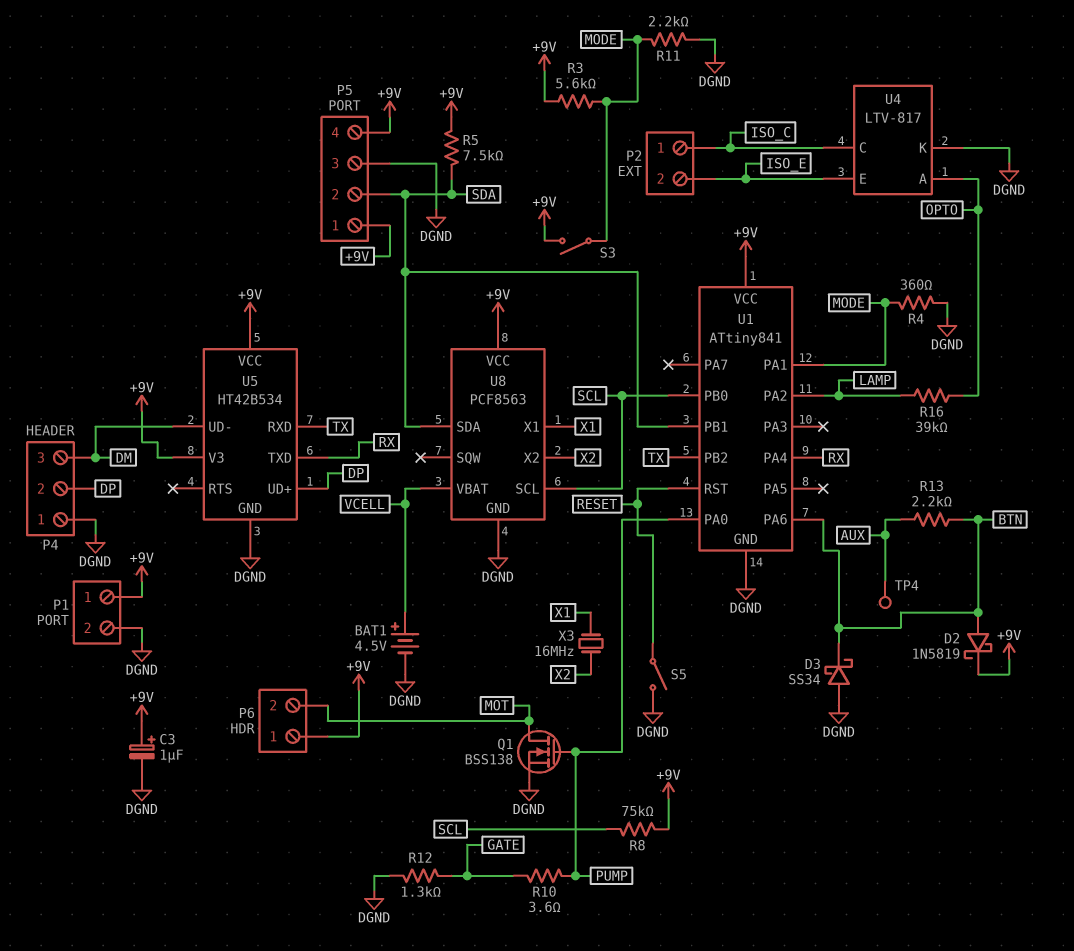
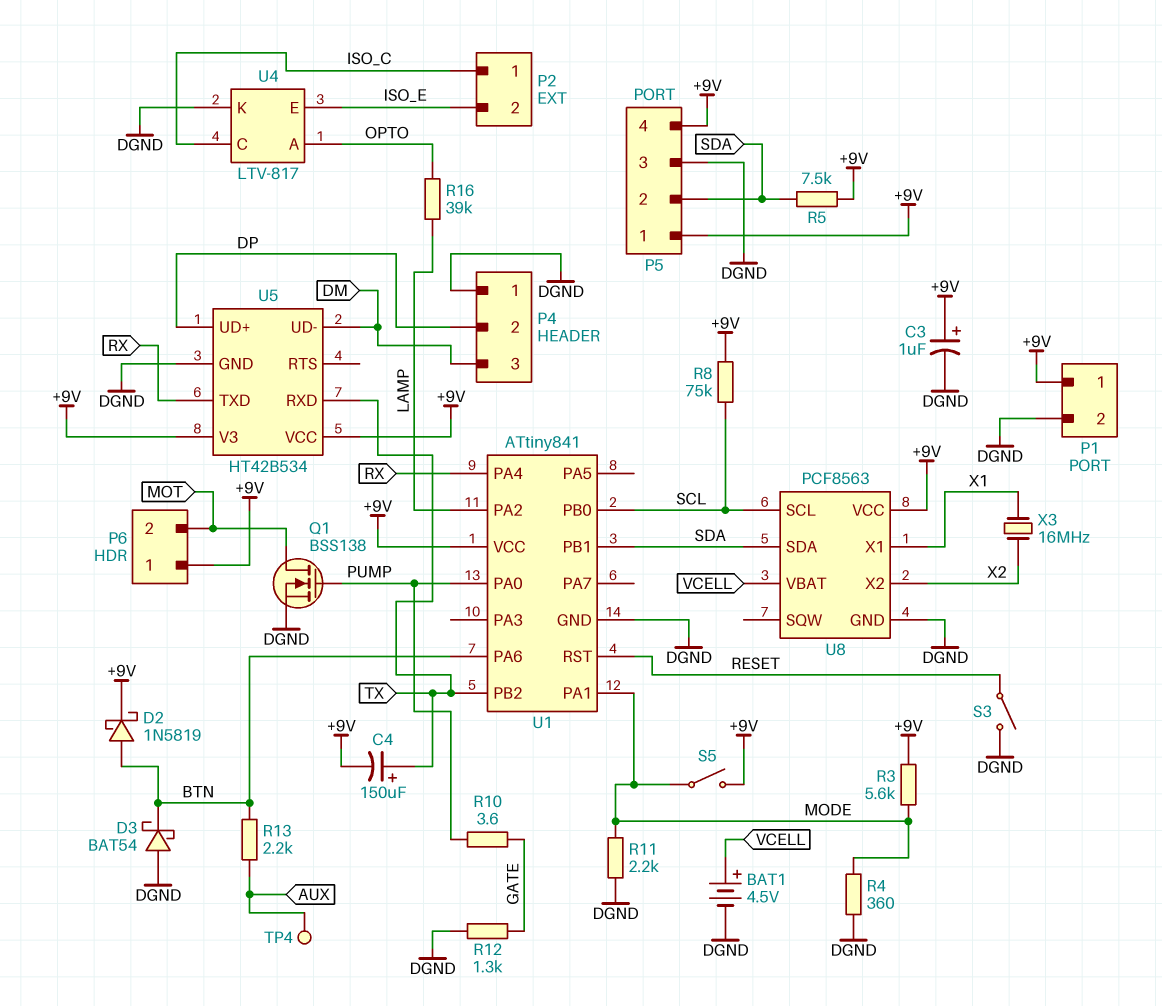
C4: none -> 150uF (plus TX, minus +9V)
D3: schottky SS34 (A DGND, K BTN) -> schottky BAT54 (A DGND, K BTN)
S3: switch (+9V, MODE) -> switch (DGND, RESET)
S5: switch (DGND, RESET) -> switch (+9V, MODE)

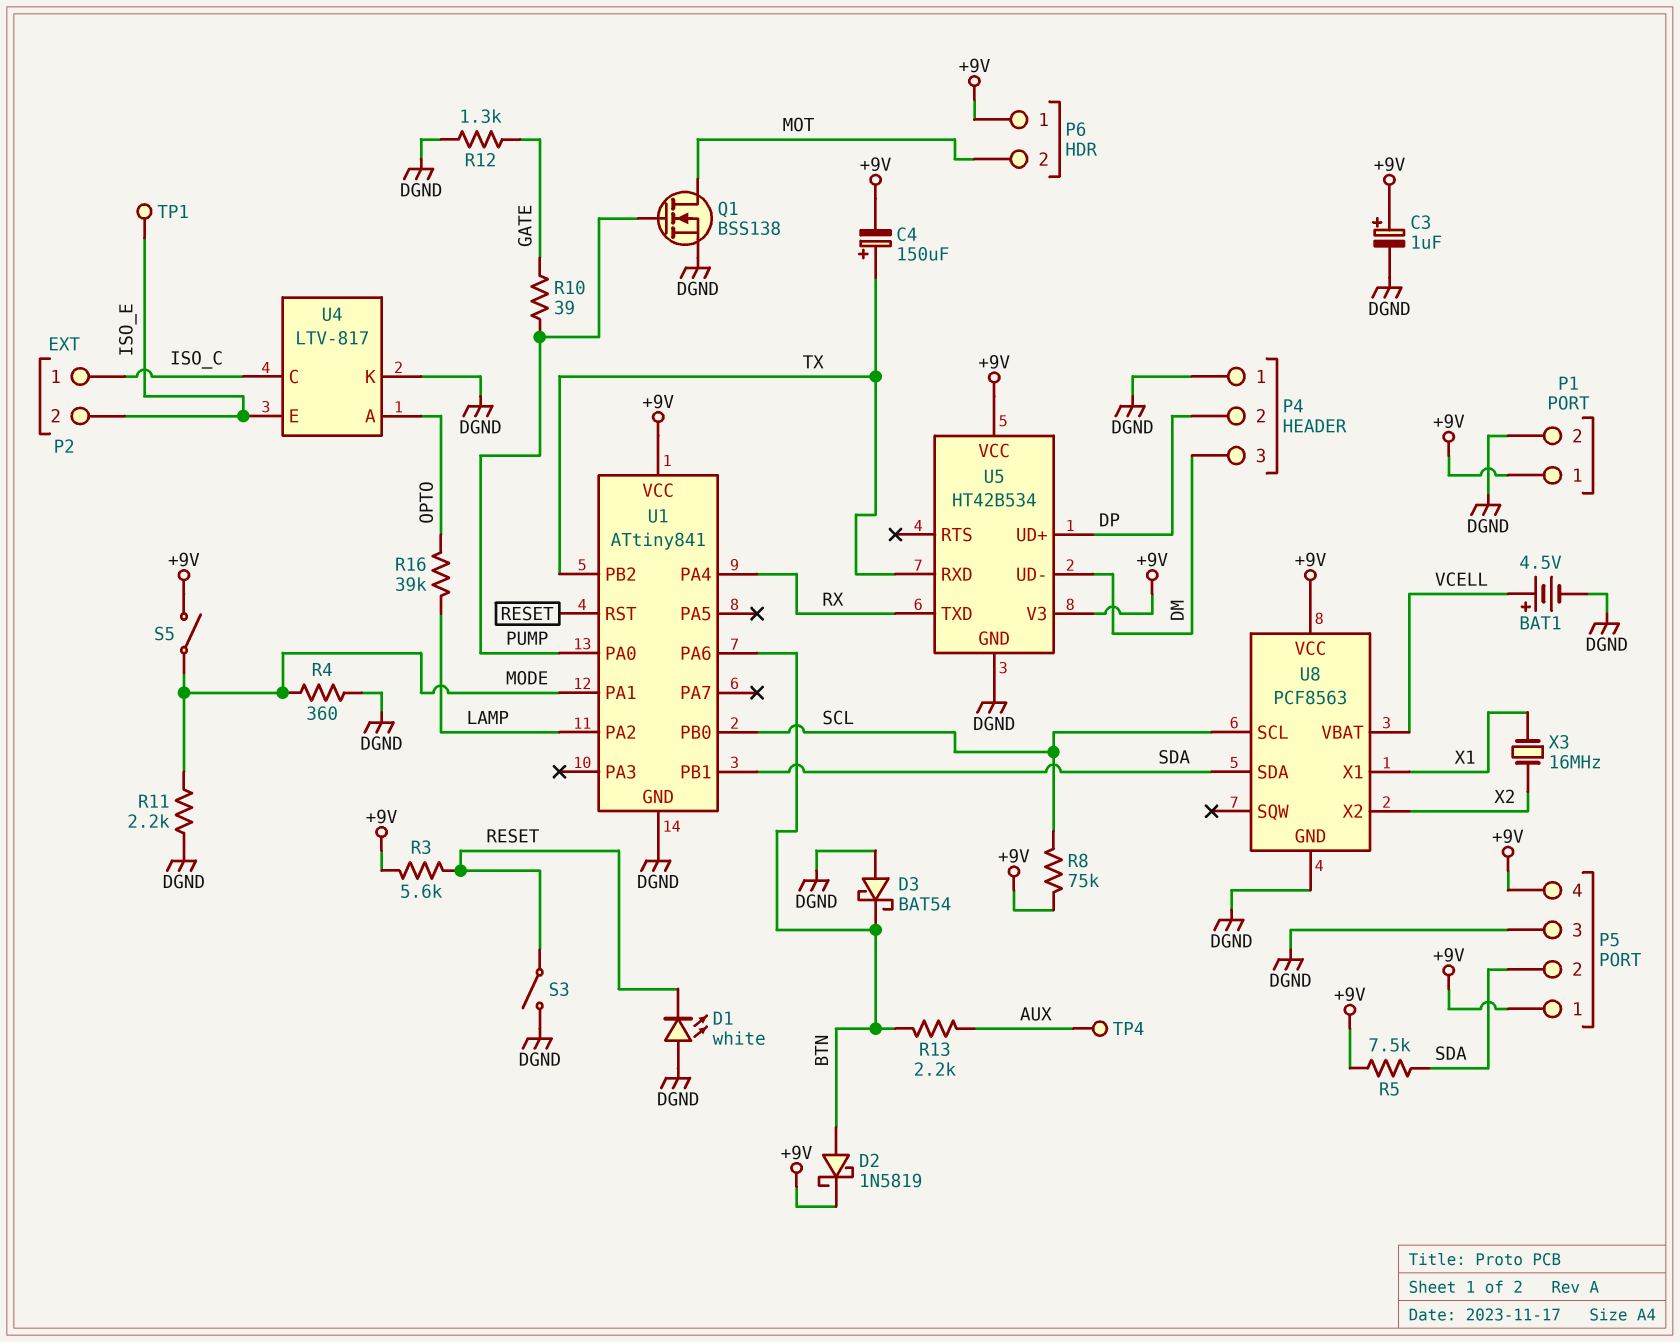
D1: none -> LED white (A DGND, K RESET)
R3: 5.6k (+9V, MODE) -> 5.6k (+9V, RESET)
R10: 3.6 (GATE, PUMP) -> 39 (GATE, PUMP)
TP1: none -> test point (ISO_E)

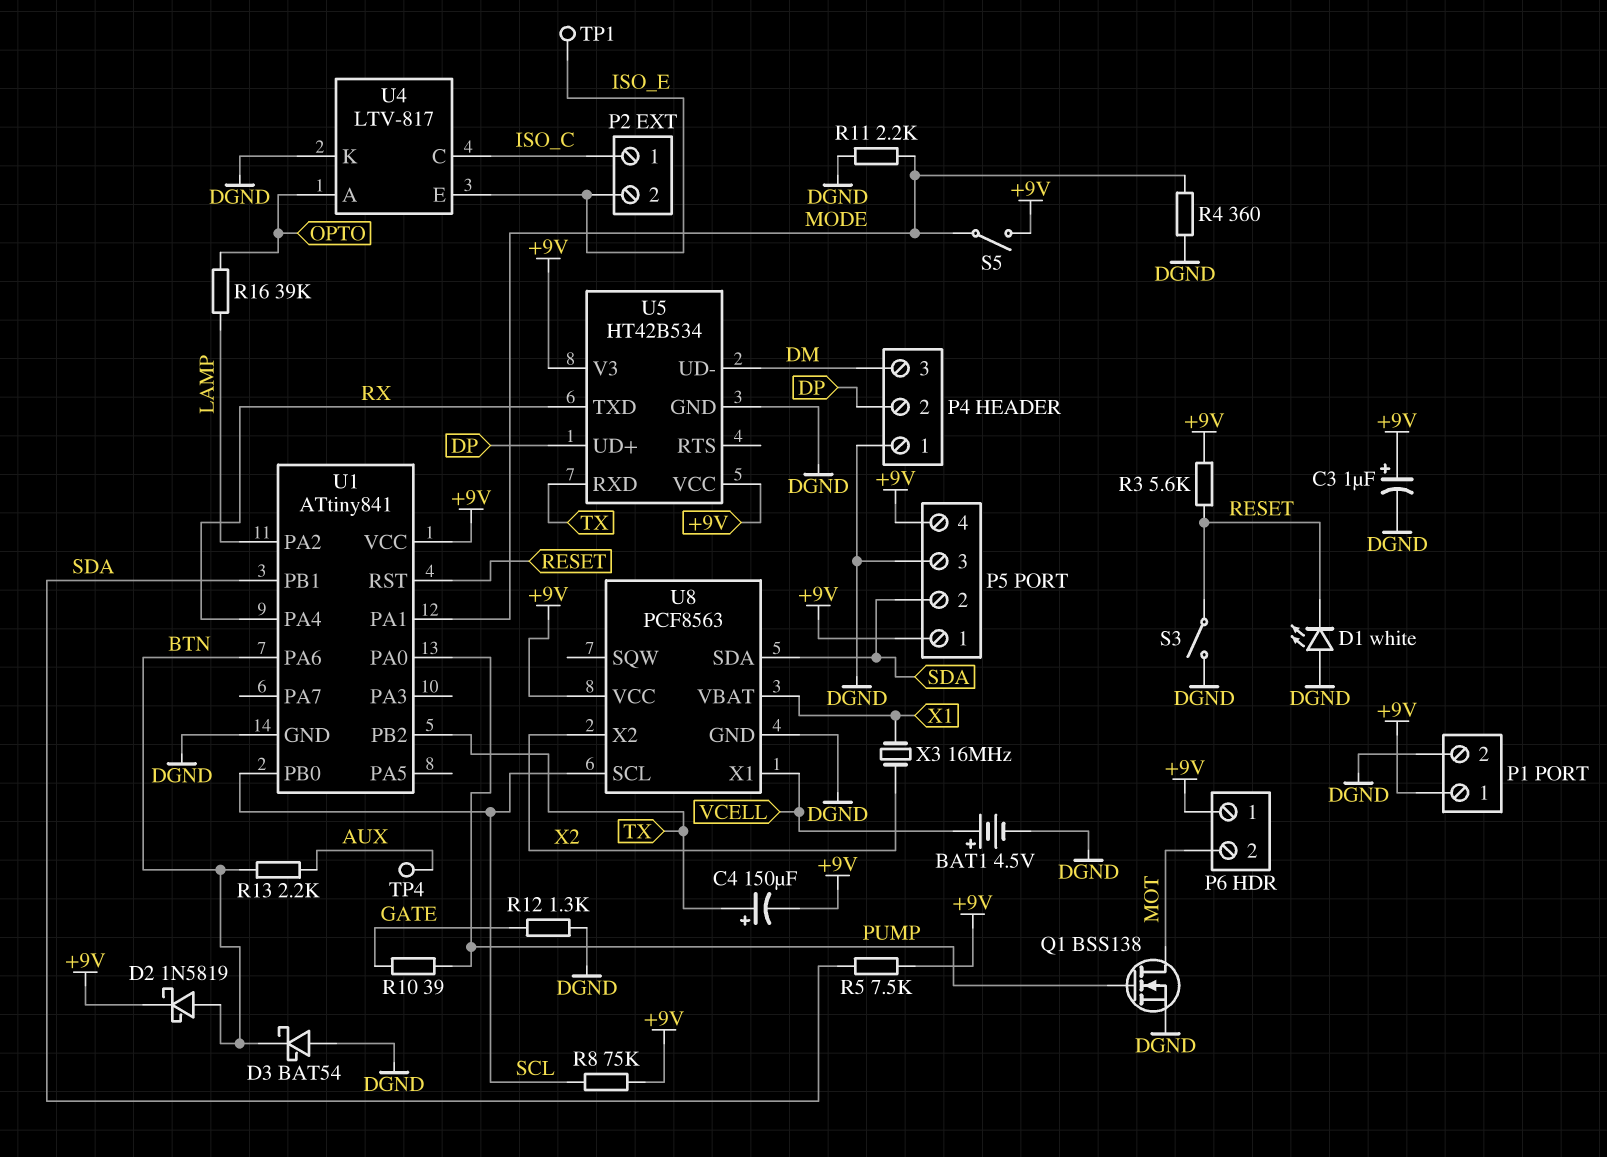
U8 pin VBAT: VCELL -> X1
U8 pin X1: X1 -> VCELL

